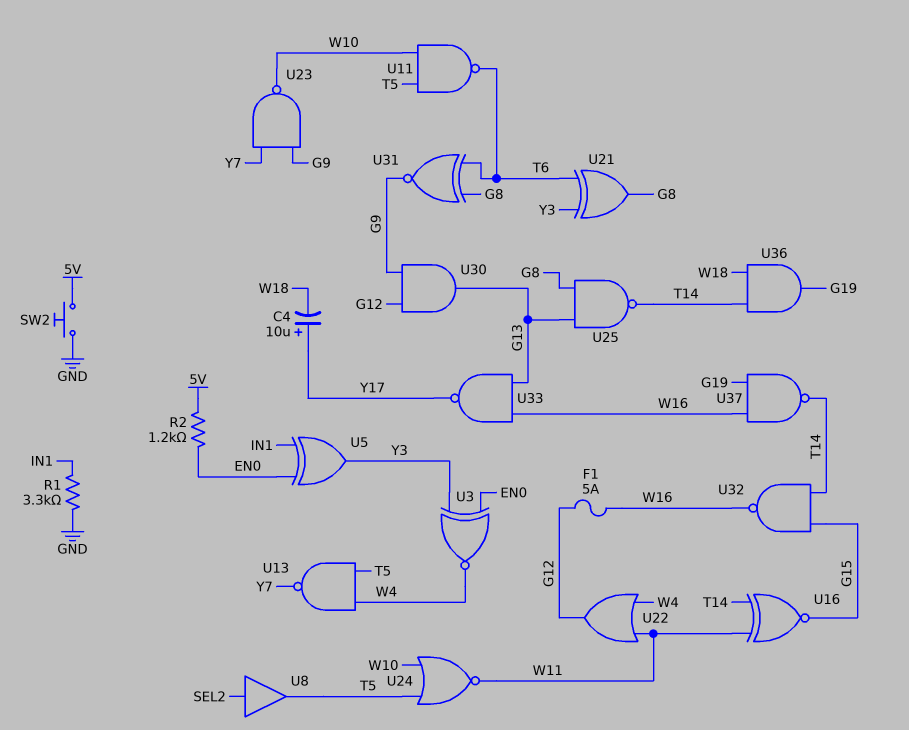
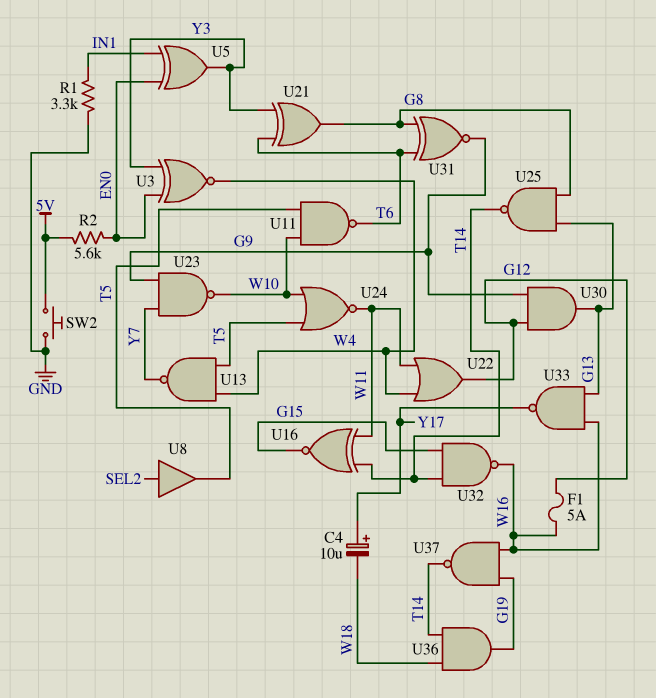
R2: 1.2k (5V, EN0) -> 5.6k (5V, EN0)

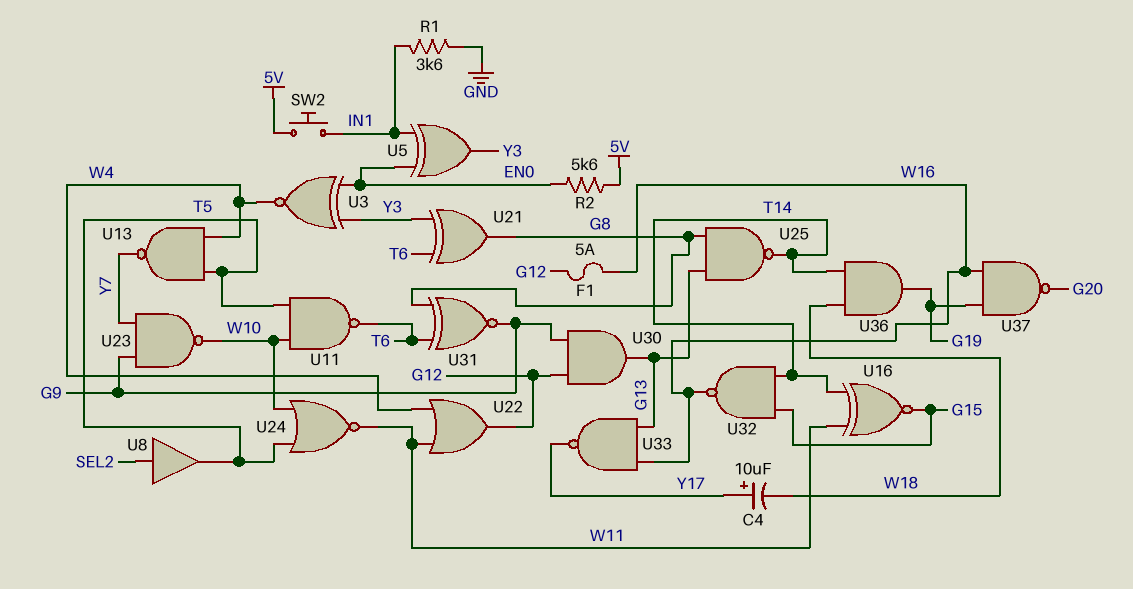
R1: 3.3k (GND, IN1) -> 3.6k (GND, IN1)
SW2: button (5V, GND) -> button (5V, IN1)
U37: NAND (in G19, in W16, out T14) -> NAND (in G19, in W16, out G20)

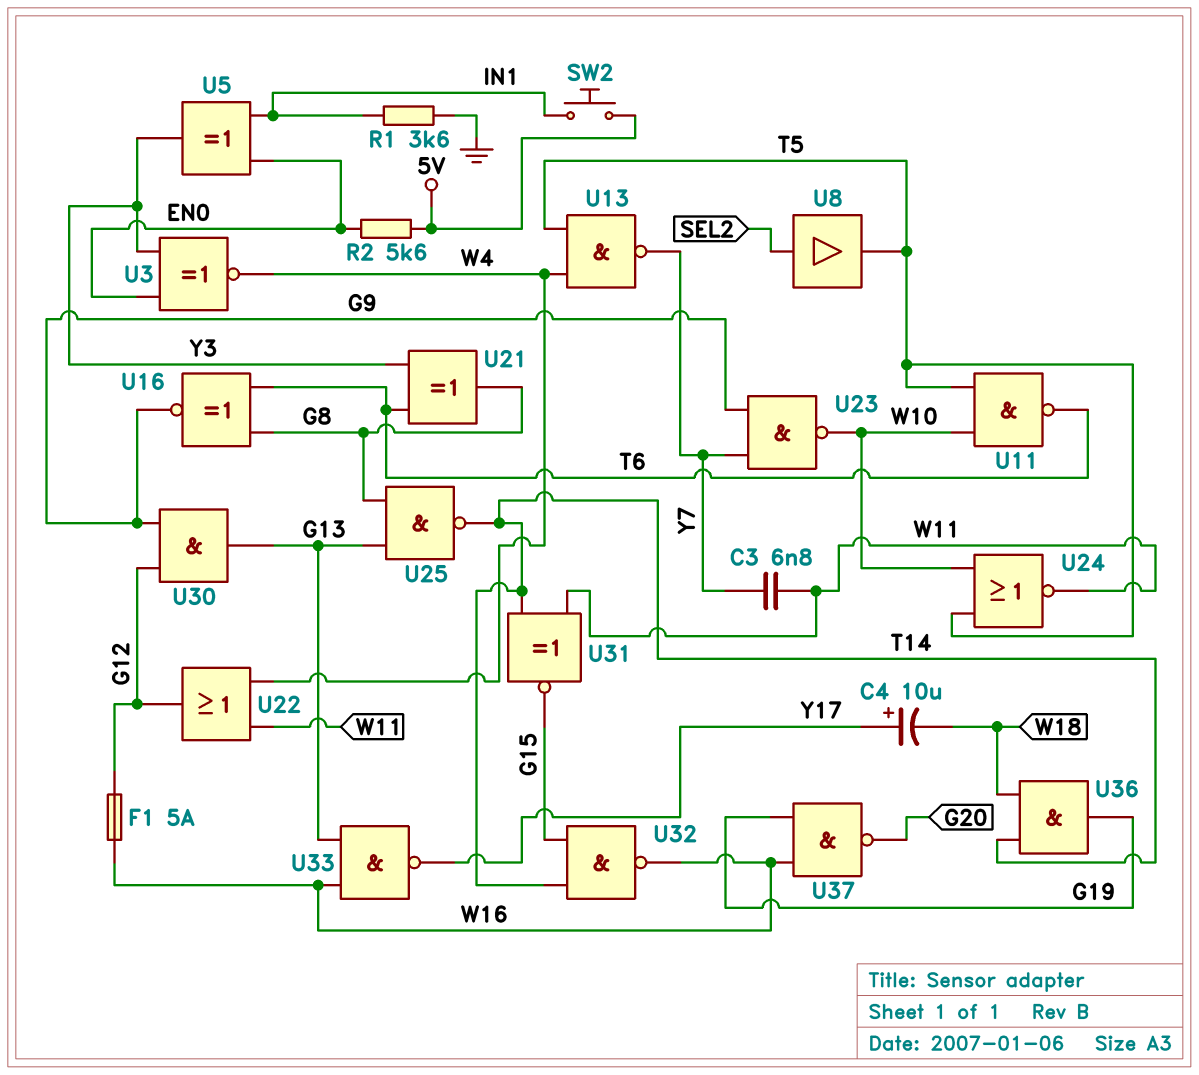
C3: none -> 6.8nF (W11, Y7)
U16: XNOR (in T14, in W11, out G15) -> XNOR (in G8, in T6, out G9)
U31: XNOR (in G8, in T6, out G9) -> XNOR (in T14, in W11, out G15)

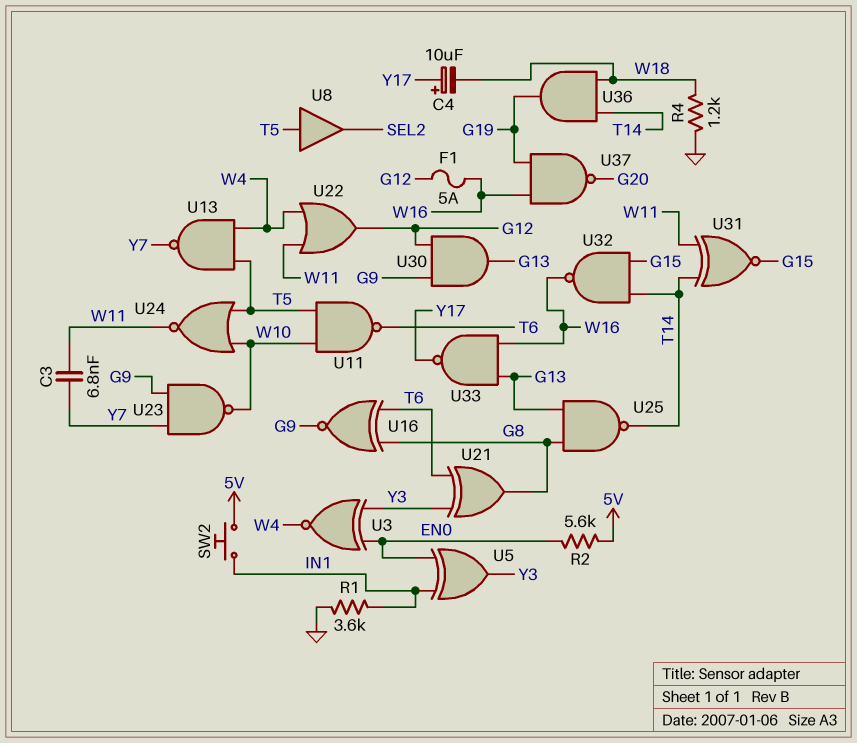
R4: none -> 1.2k (GND, W18)
U8: buffer (in SEL2, out T5) -> buffer (in T5, out SEL2)

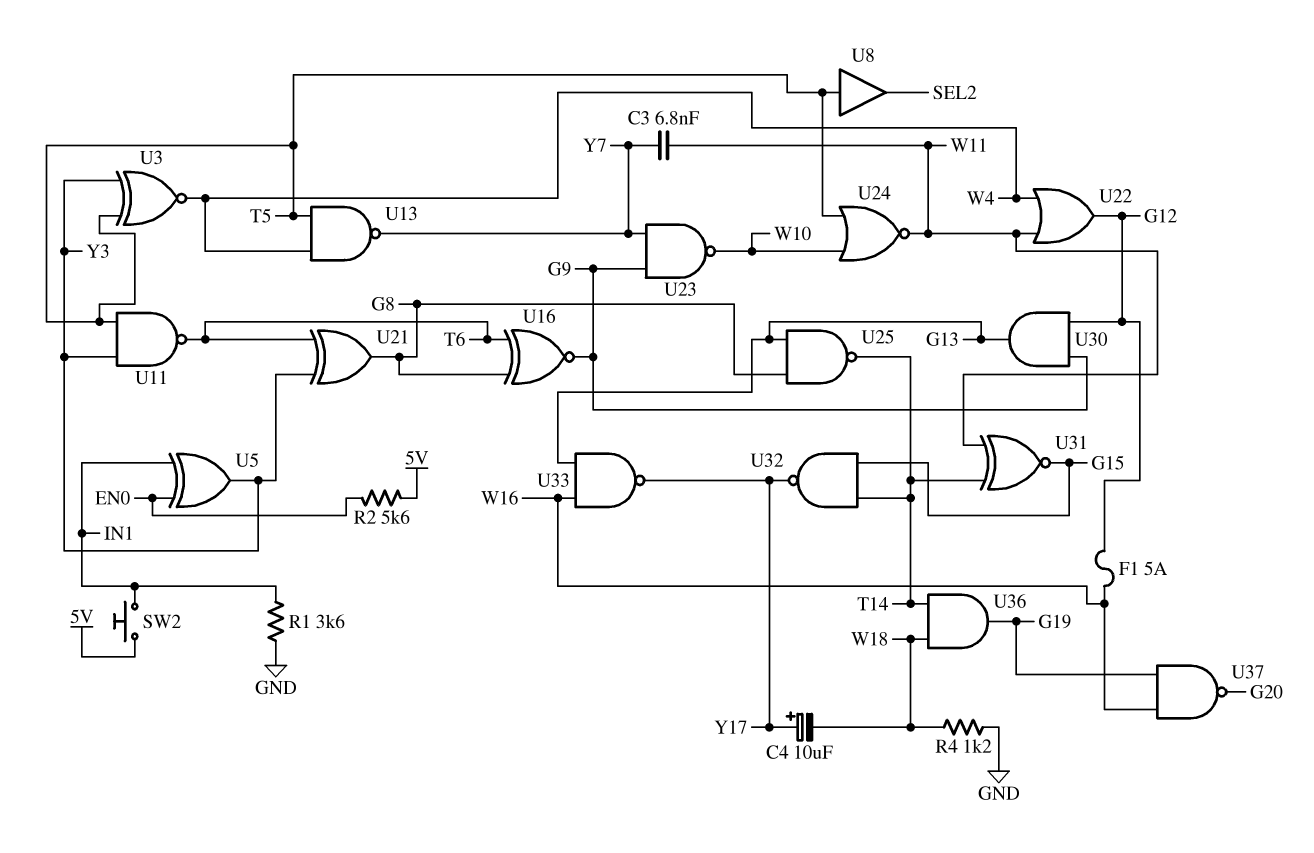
U3: XNOR (in EN0, in Y3, out W4) -> XNOR (in T5, in Y3, out W4)
U11: NAND (in T5, in W10, out T6) -> NAND (in T5, in Y3, out T6)
U32: NAND (in G15, in T14, out W16) -> NAND (in G15, in T14, out Y17)

